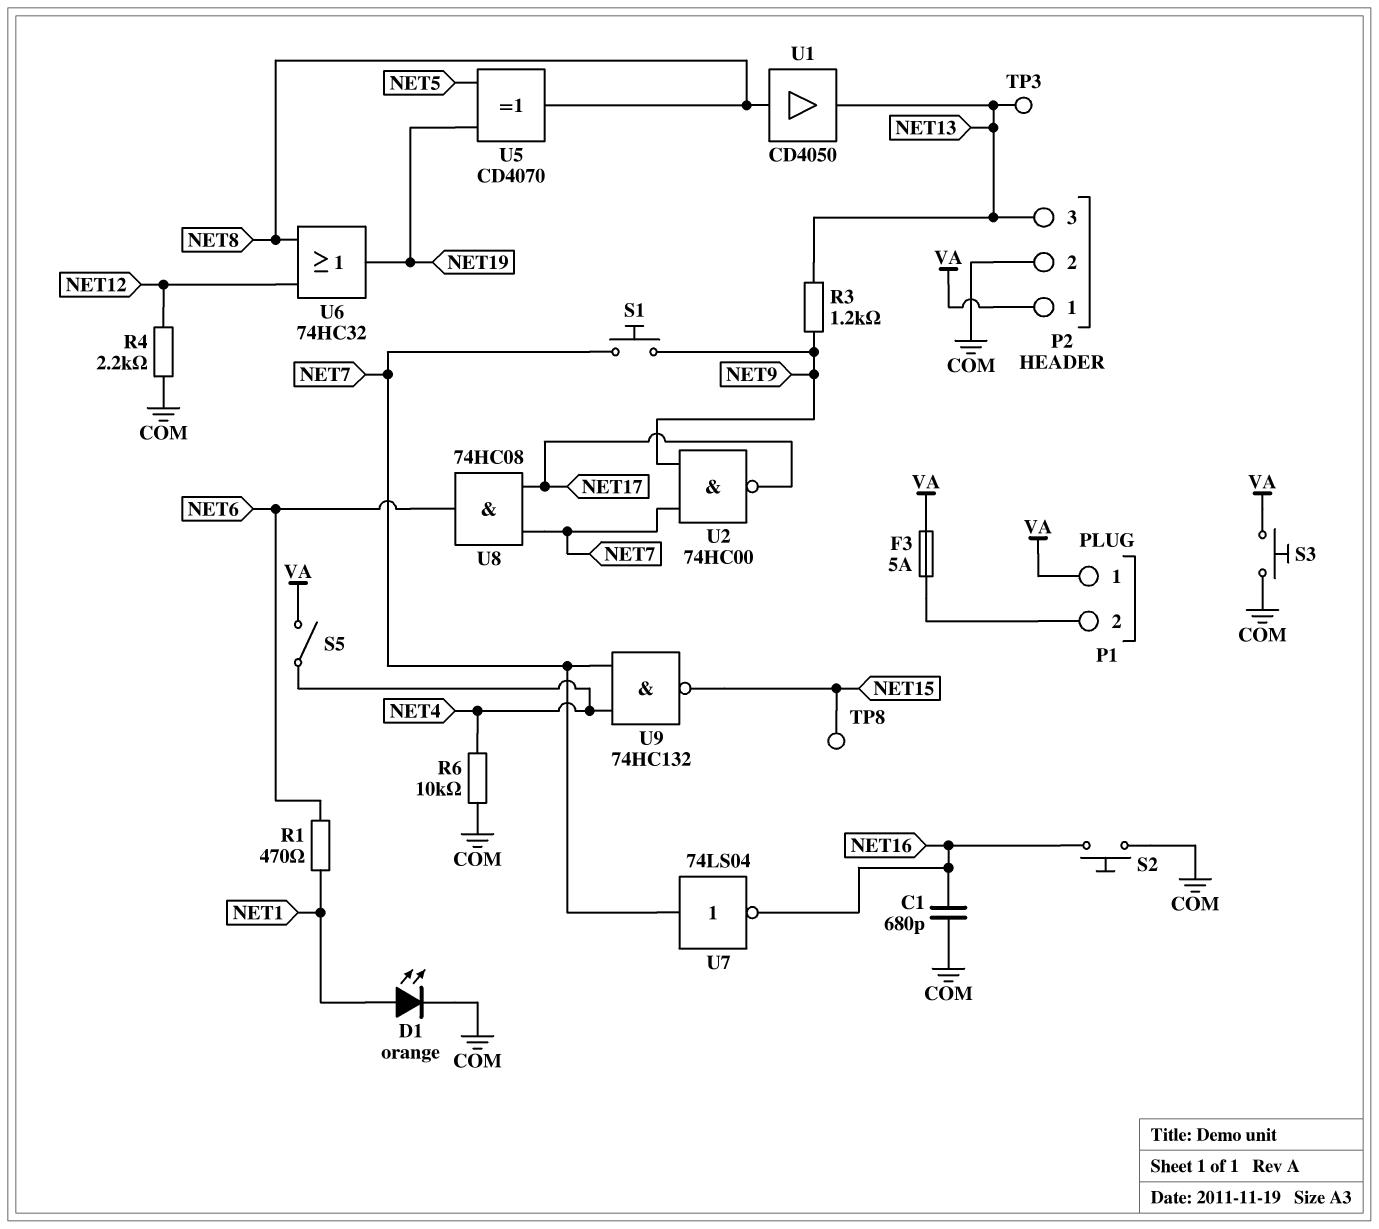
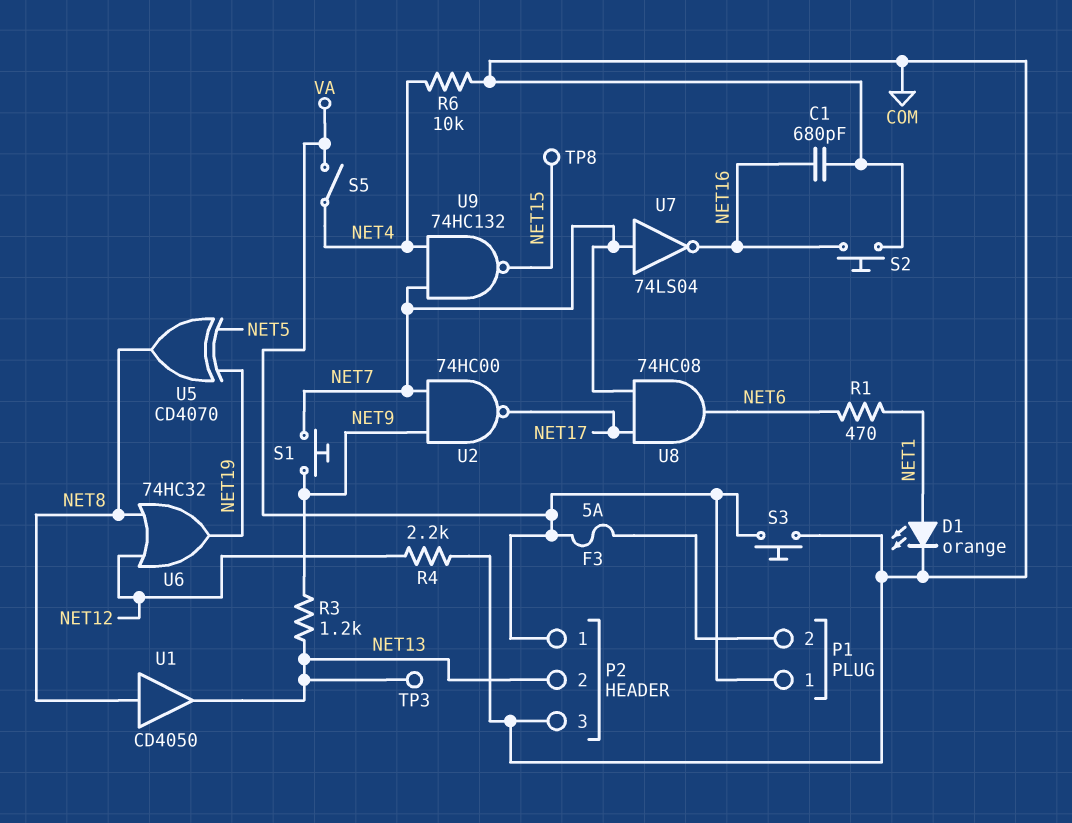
P2 pin 2: COM -> NET13
P2 pin 3: NET13 -> COM

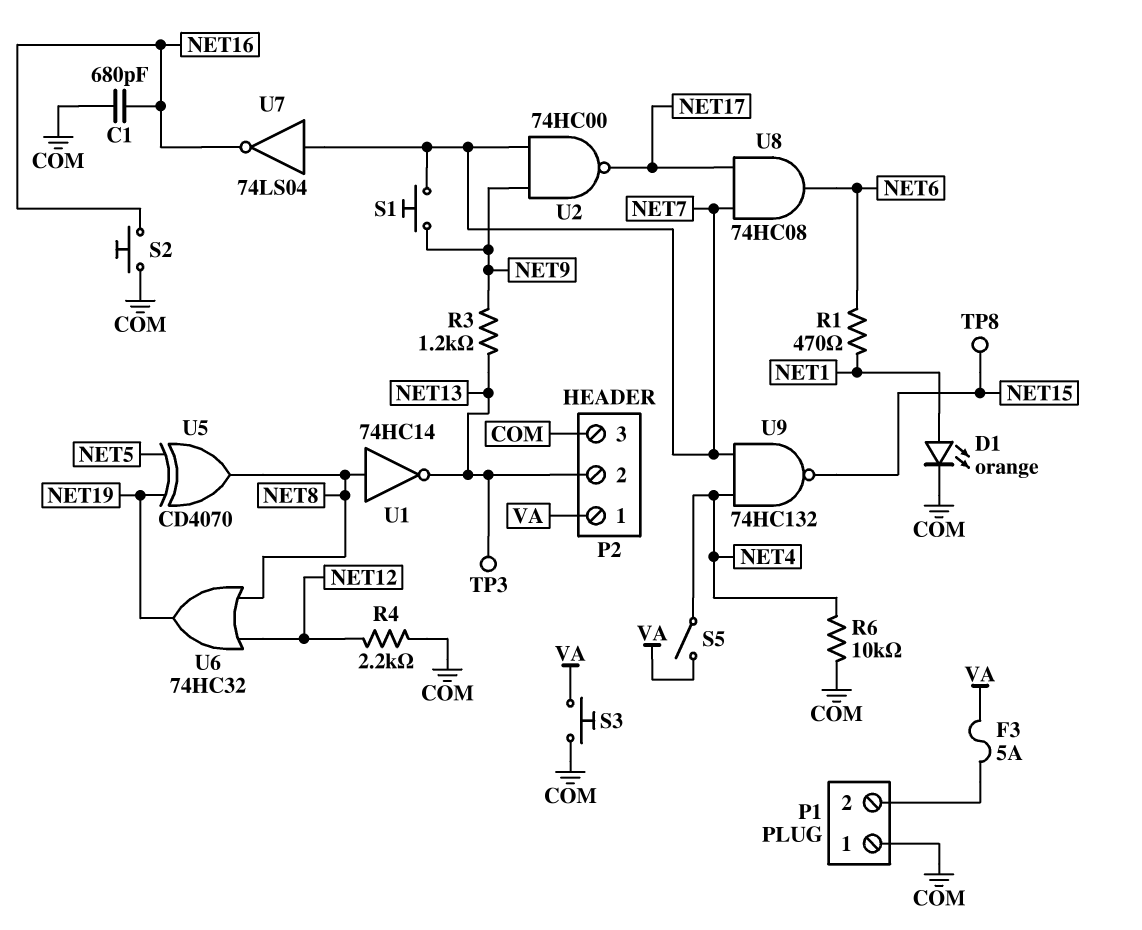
P1 pin 1: VA -> COM
U1: buffer CD4050 (in NET8, out NET13) -> NOT 74HC14 (in NET8, out NET13)

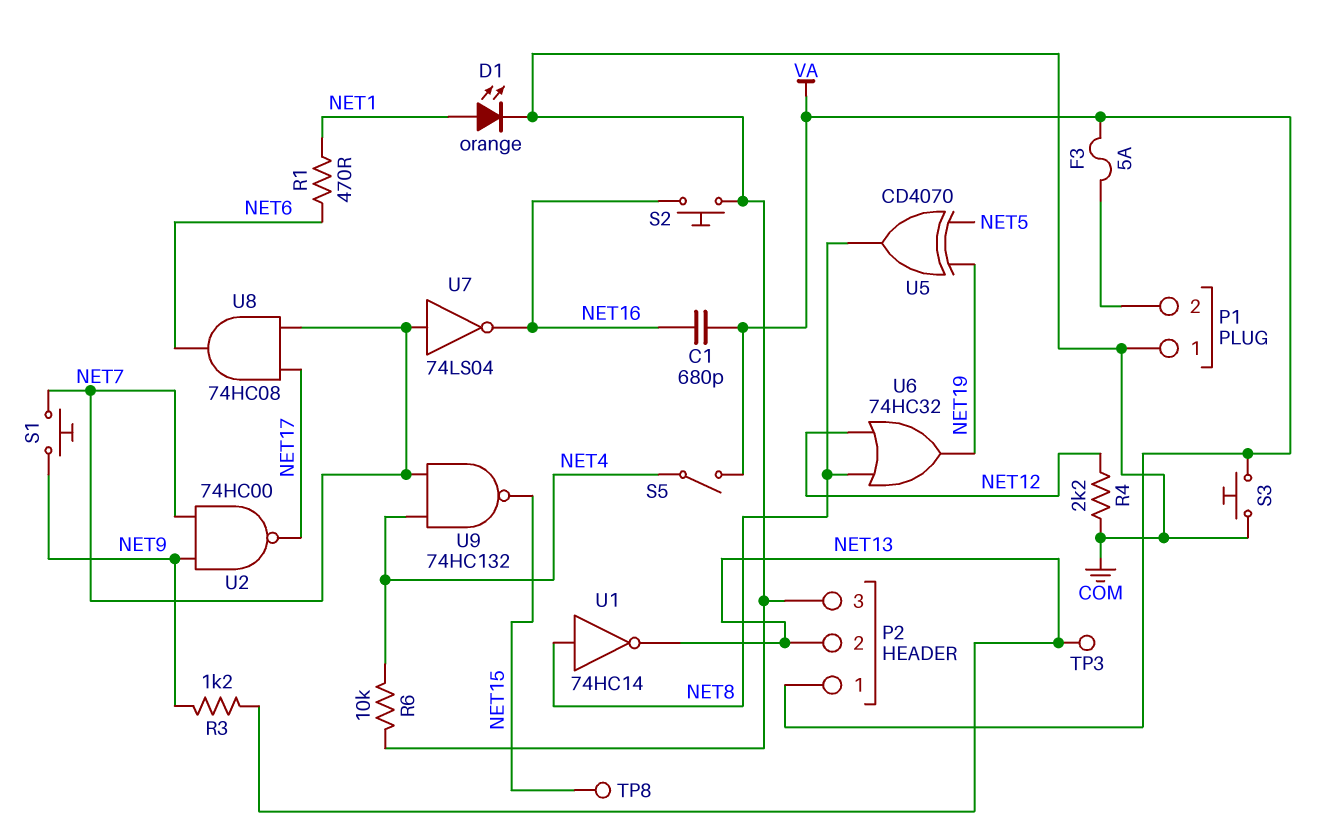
C1: 680pF (COM, NET16) -> 680pF (NET16, VA)

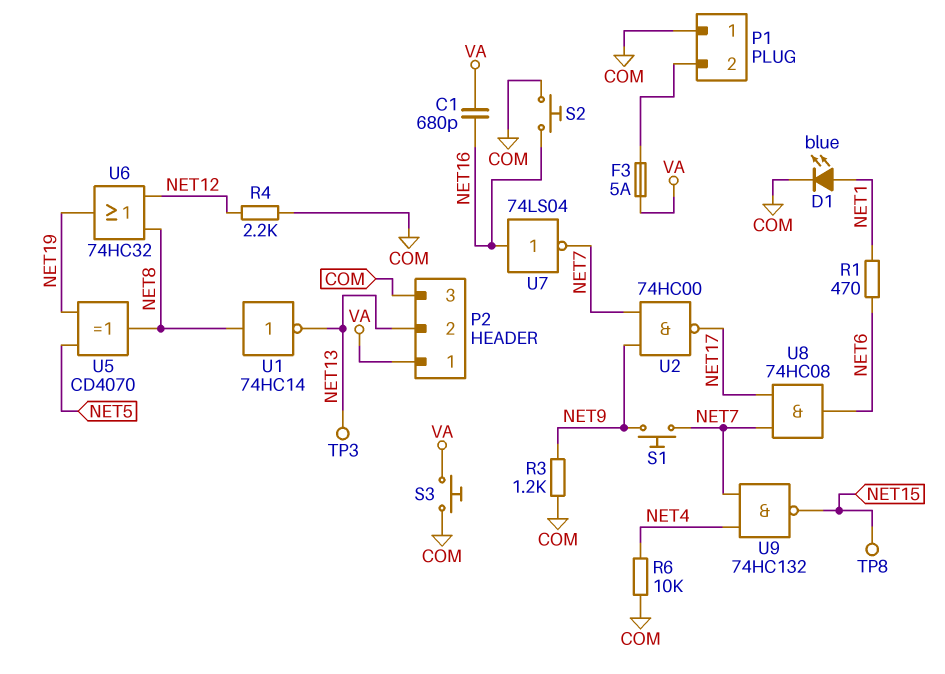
D1: LED orange (A NET1, K COM) -> LED blue (A NET1, K COM)
R3: 1.2k (NET9, NET13) -> 1.2k (COM, NET9)
S5: switch (NET4, VA) -> none
U7: NOT 74LS04 (in NET7, out NET16) -> NOT 74LS04 (in NET16, out NET7)

